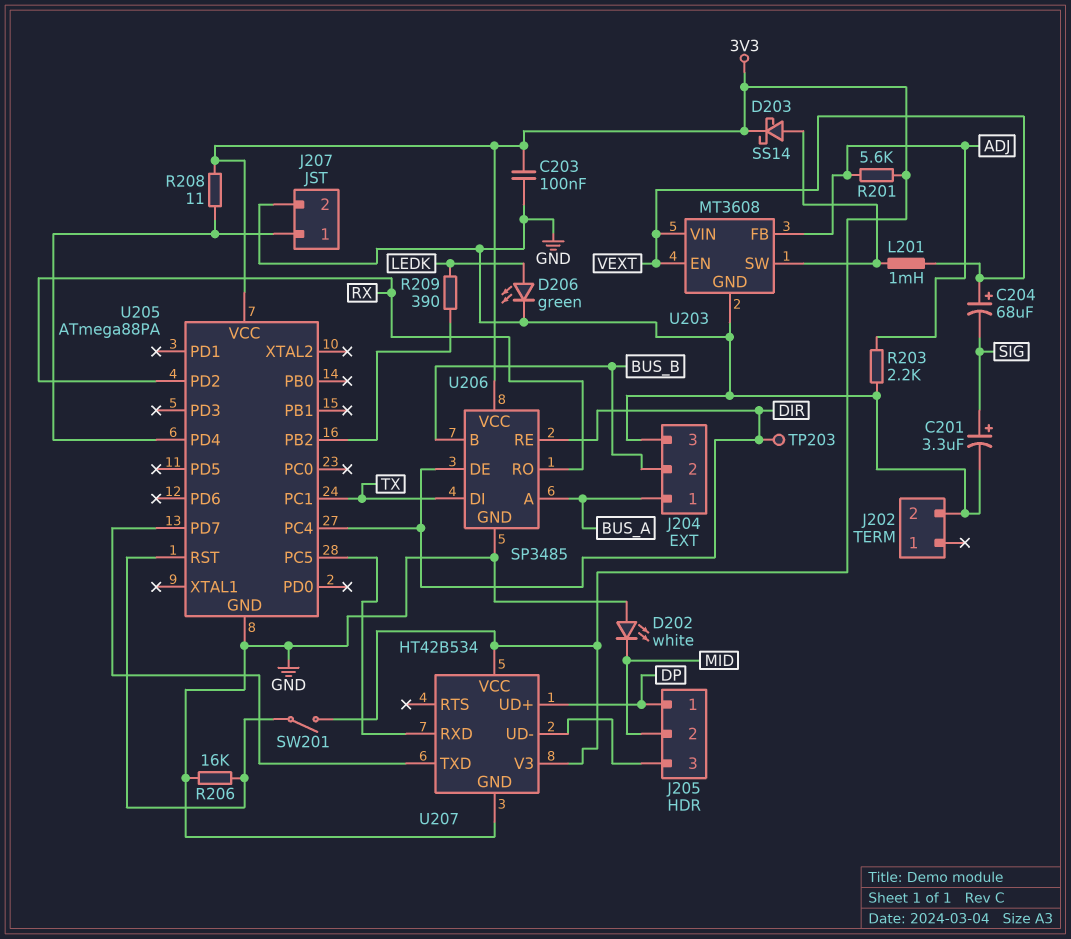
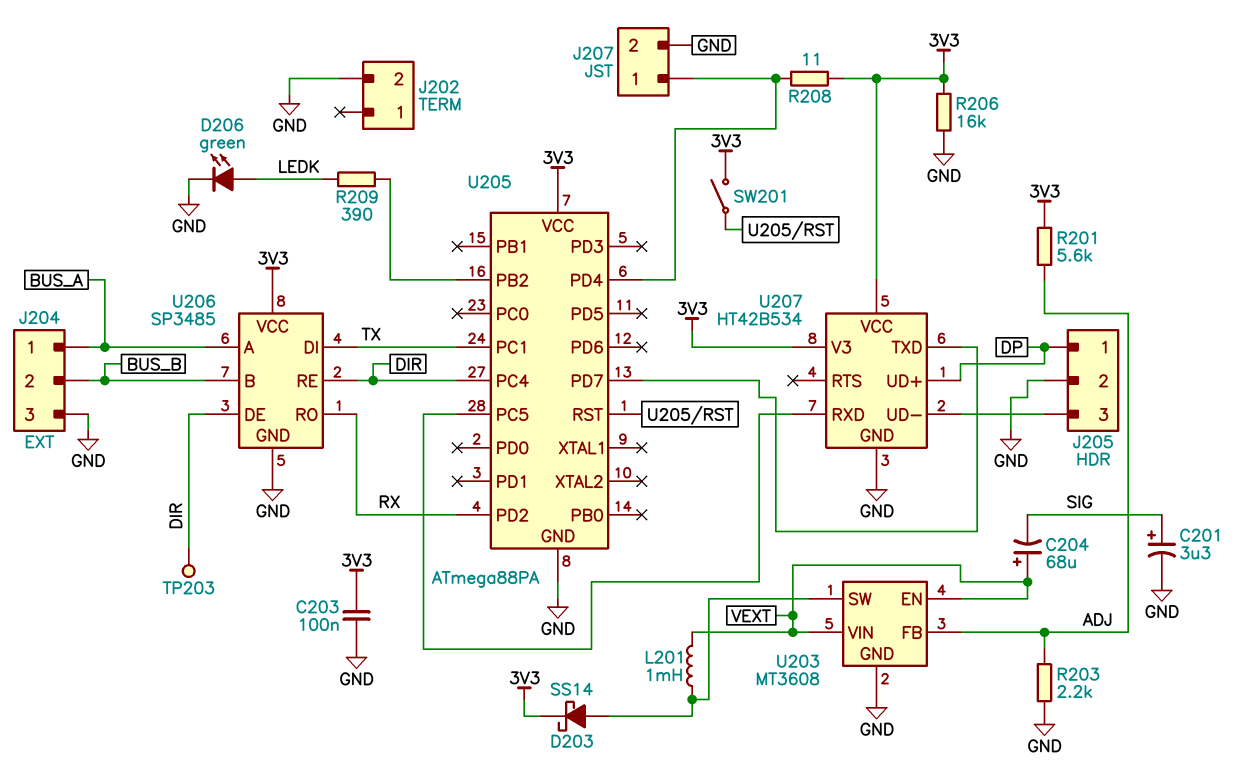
D202: LED white (A GND, K MID) -> none
J205 pin 2: MID -> GND
R206: 16k (GND, U205/RST) -> 16k (3V3, GND)

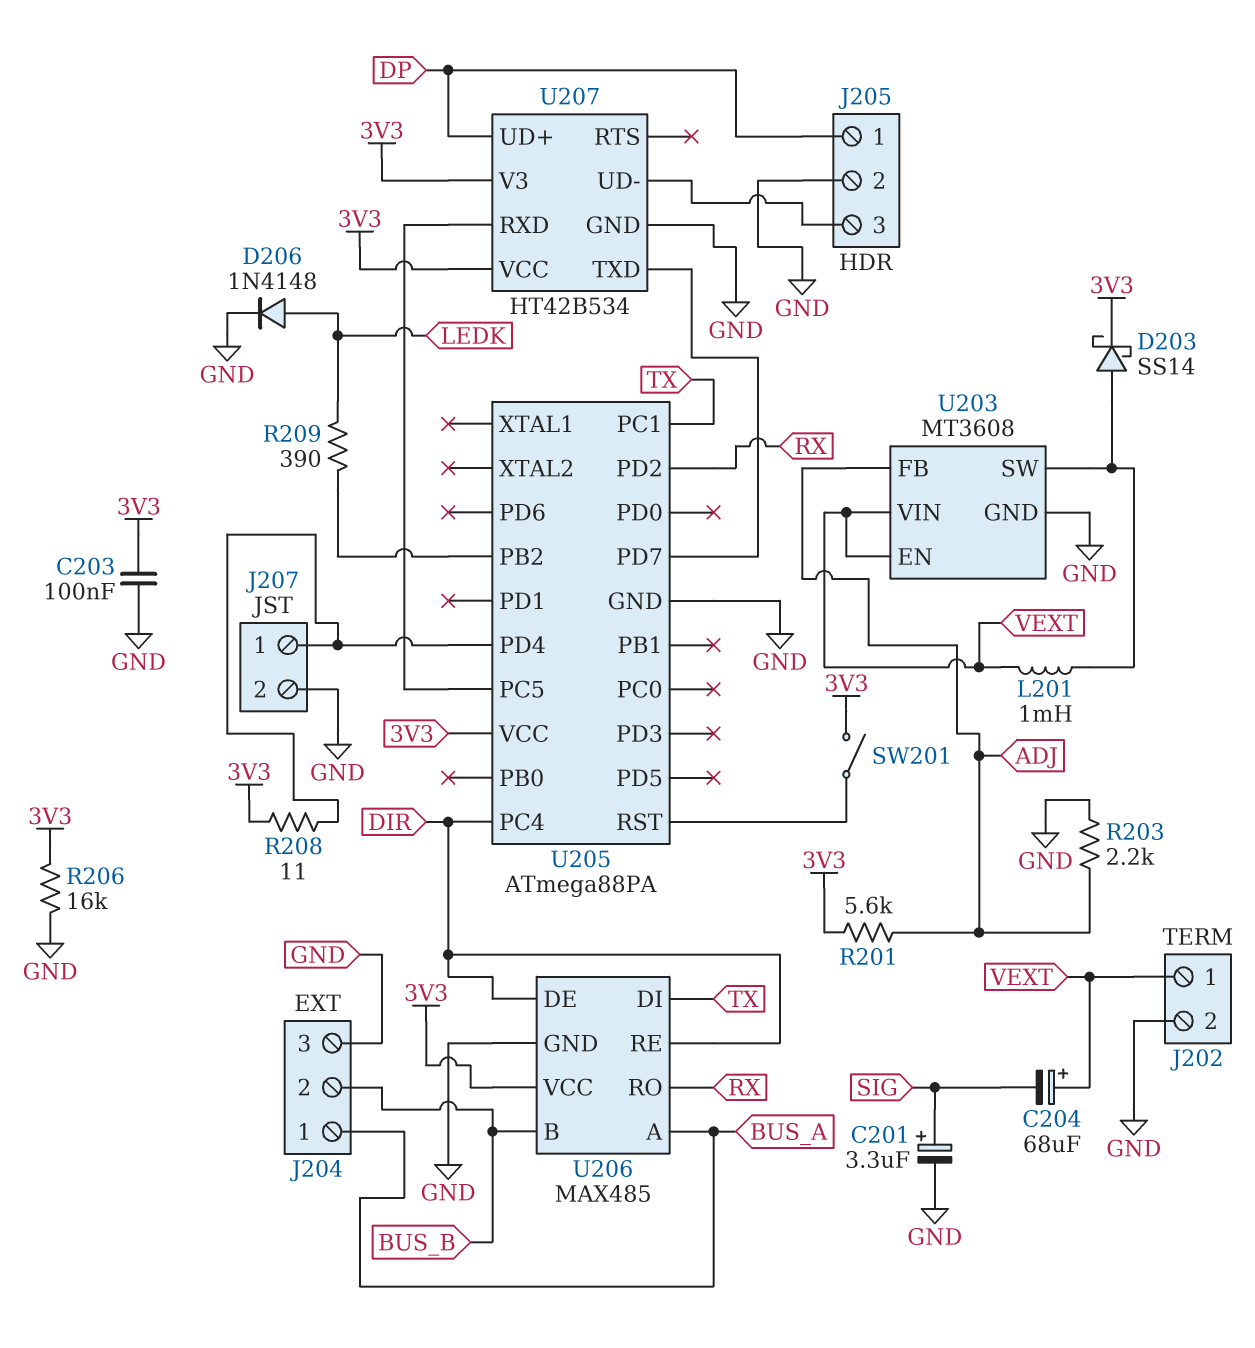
D206: LED green (A LEDK, K GND) -> diode 1N4148 (A LEDK, K GND)
J202 pin 1: none -> VEXT
TP203: test point (DIR) -> none
U206: SP3485 -> MAX485

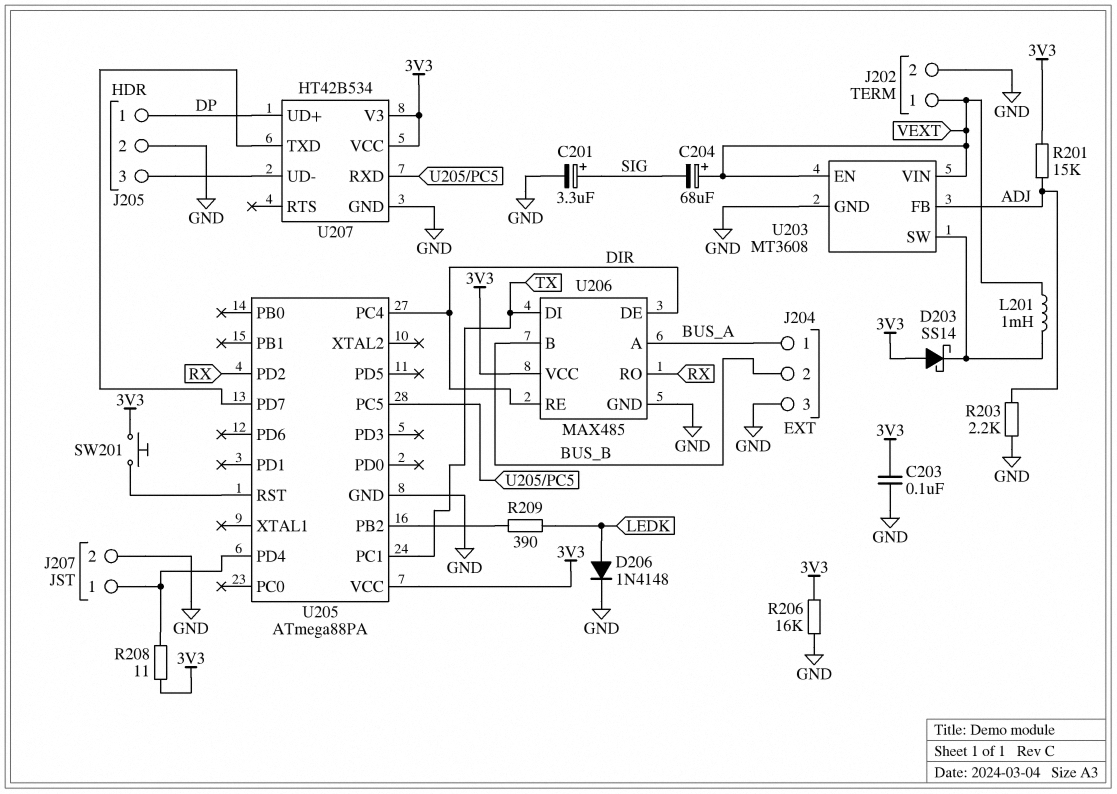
D203: schottky SS14 (A U203/SW, K 3V3) -> schottky SS14 (A 3V3, K U203/SW)
R201: 5.6k (3V3, ADJ) -> 15k (3V3, ADJ)
SW201: switch (3V3, U205/RST) -> button (3V3, U205/RST)

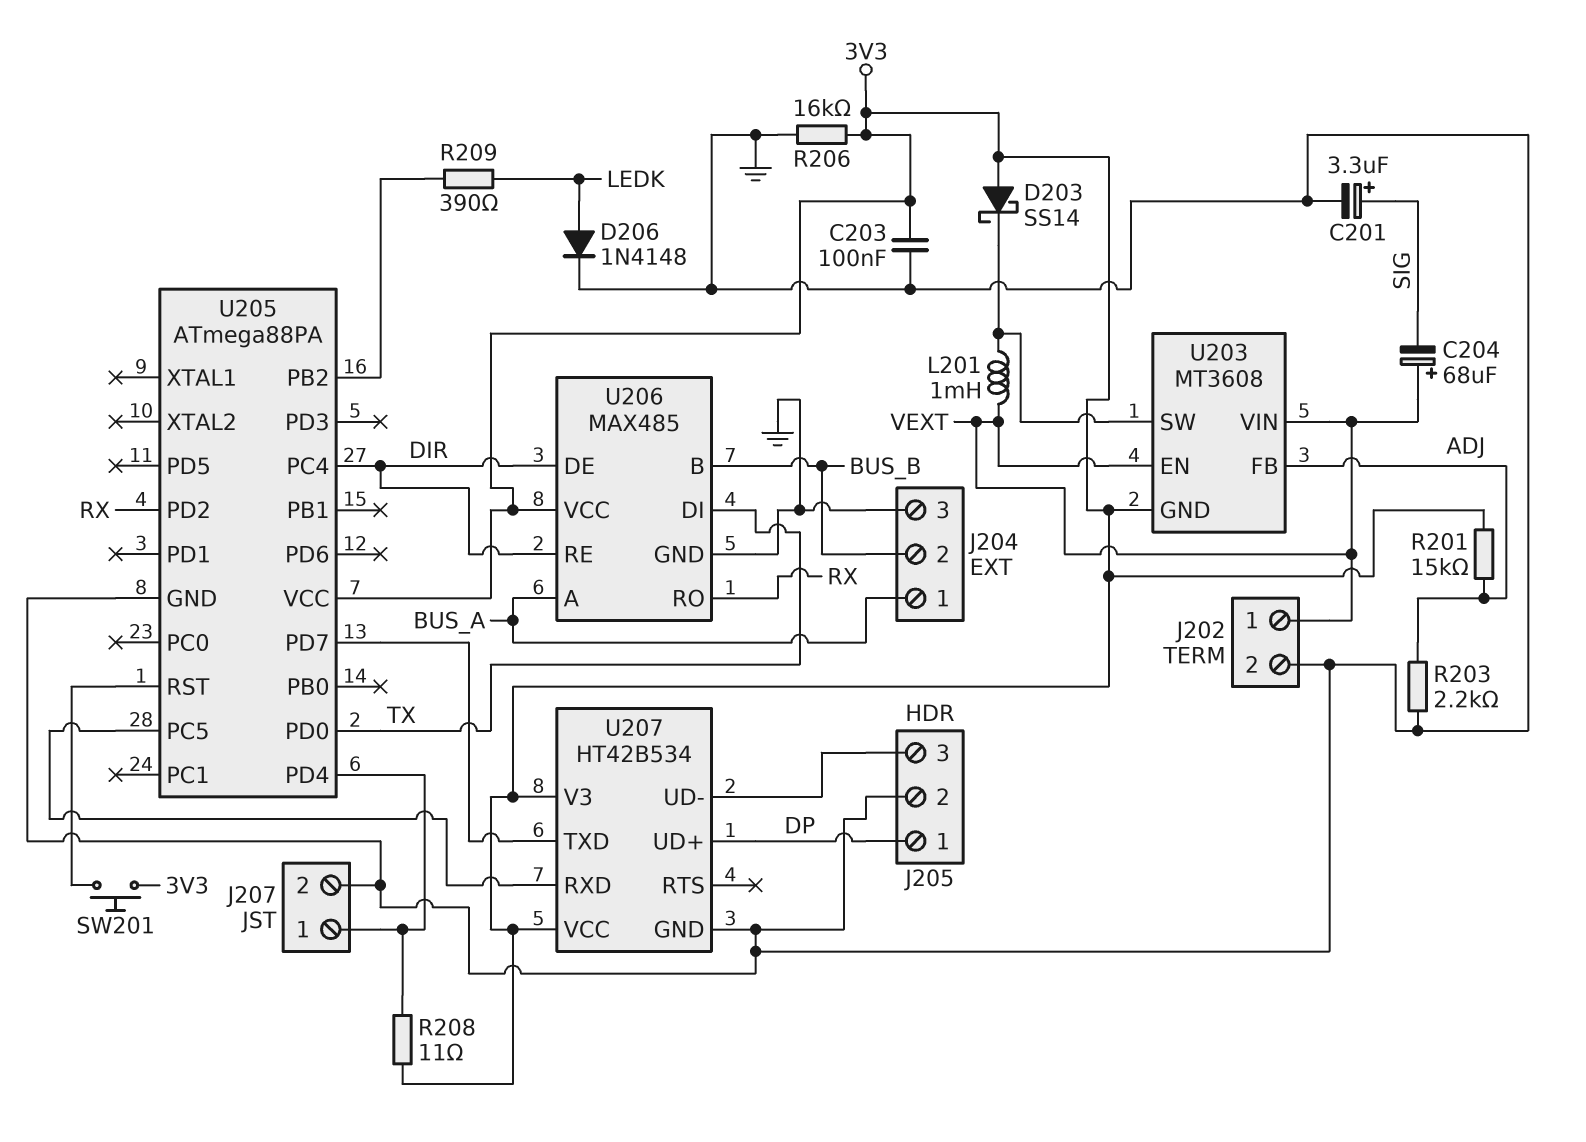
U203 pin GND: GND -> 3V3
U205 pin PC1: TX -> none
U205 pin PD0: none -> TX

